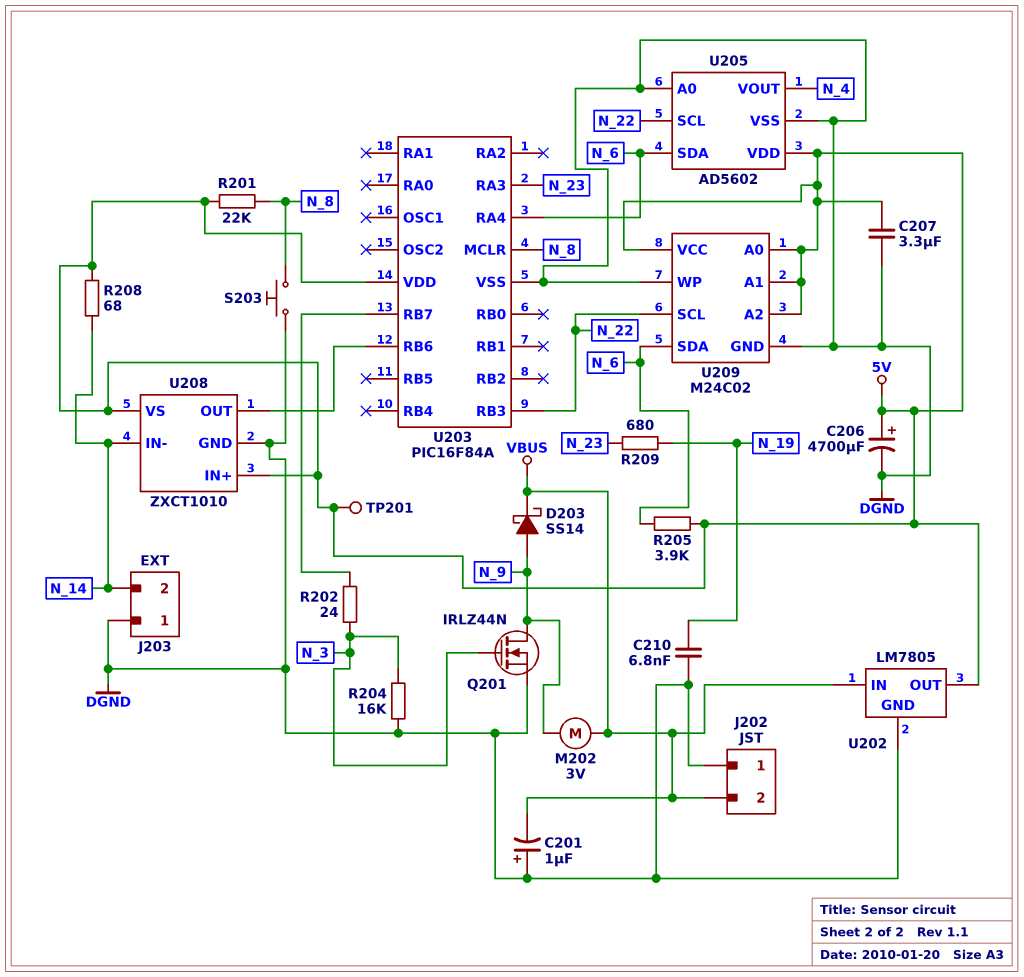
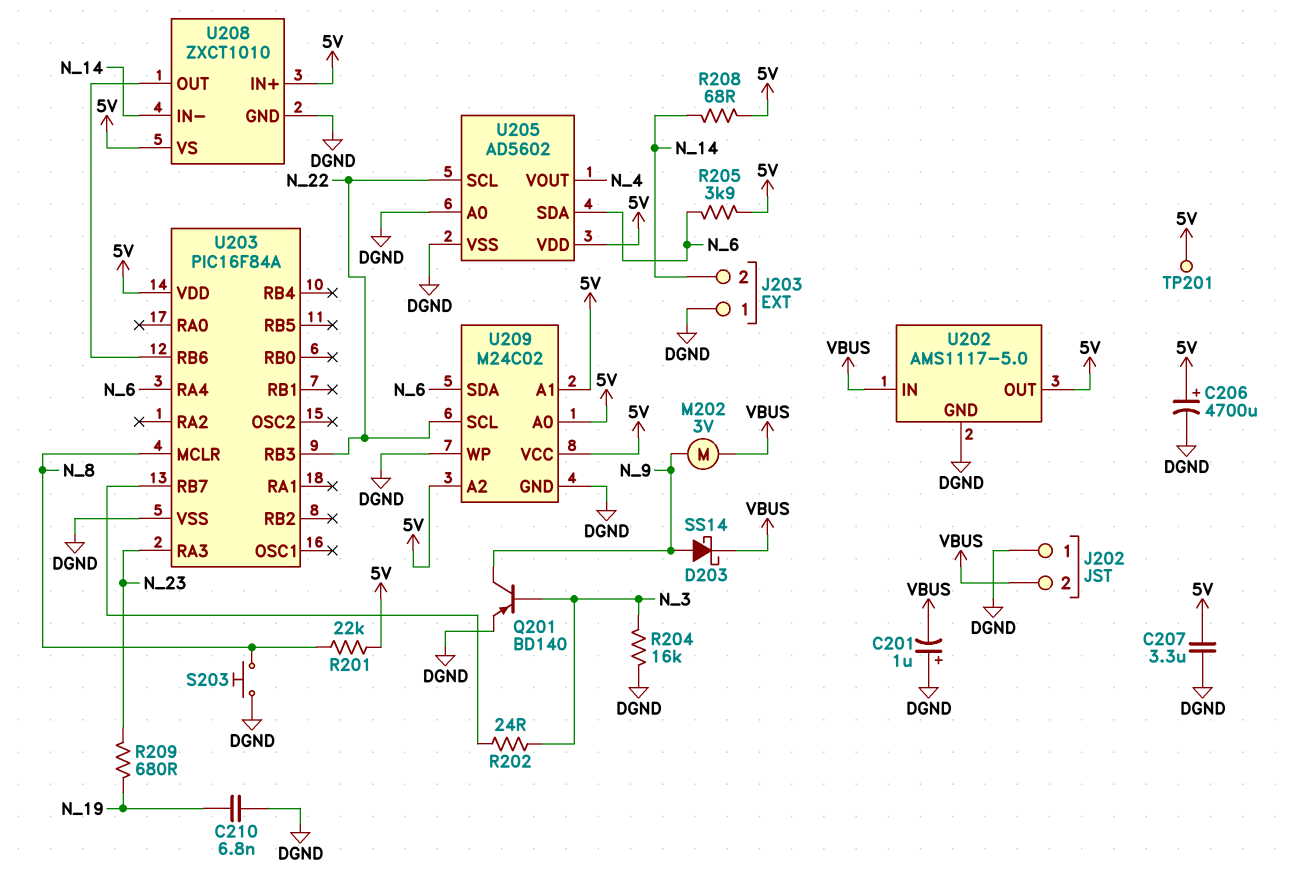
Q201: NMOS IRLZ44N (G N_3, D N_9, S DGND) -> PNP BD140 (B N_3, C N_9, E DGND)
U202: LM7805 -> AMS1117-5.0

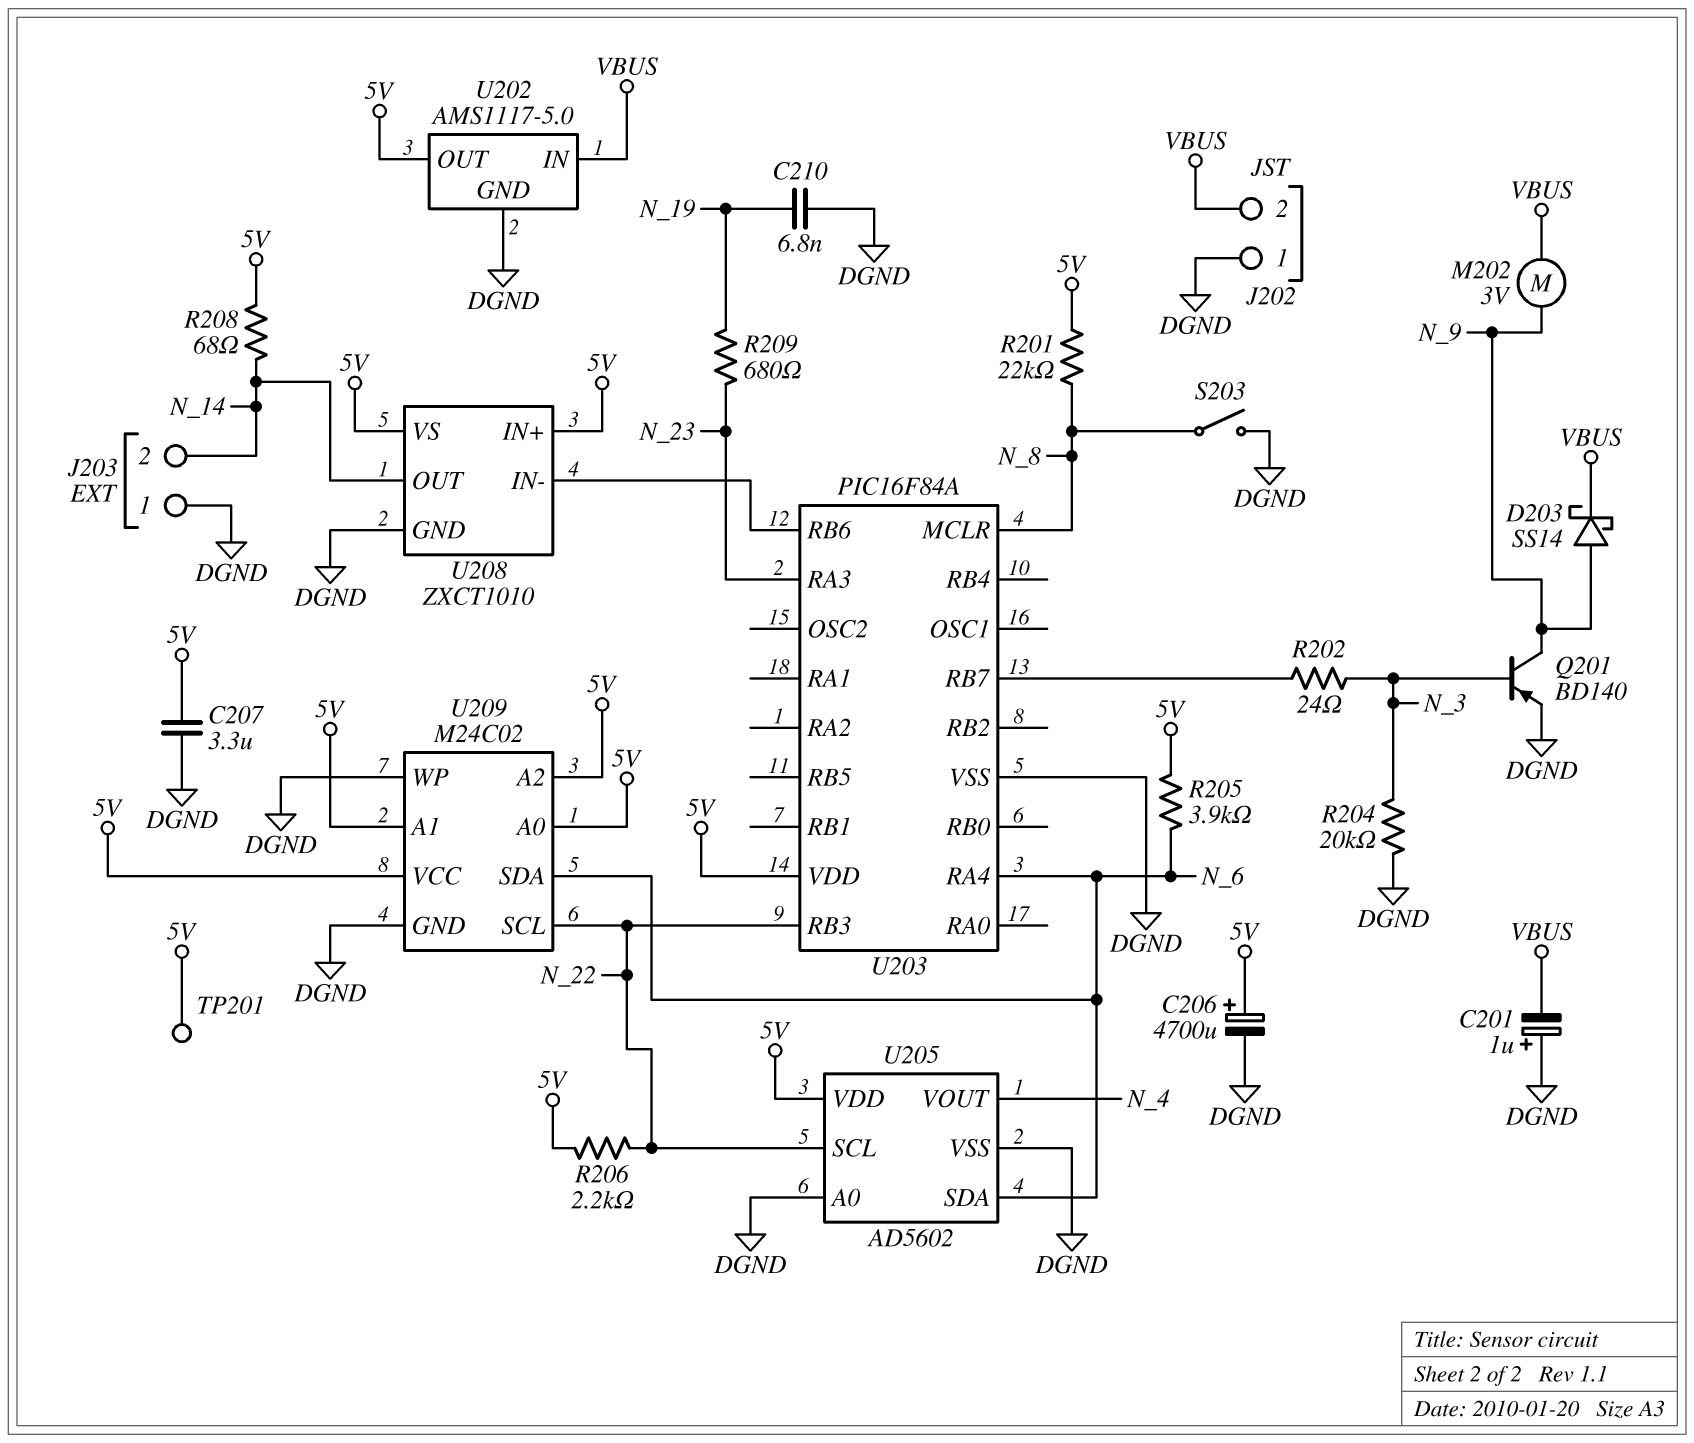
R204: 16k (DGND, N_3) -> 20k (DGND, N_3)
R206: none -> 2.2k (5V, N_22)
S203: button (DGND, N_8) -> switch (DGND, N_8)
U208 pin IN-: N_14 -> U203/RB6
U208 pin OUT: U203/RB6 -> N_14

